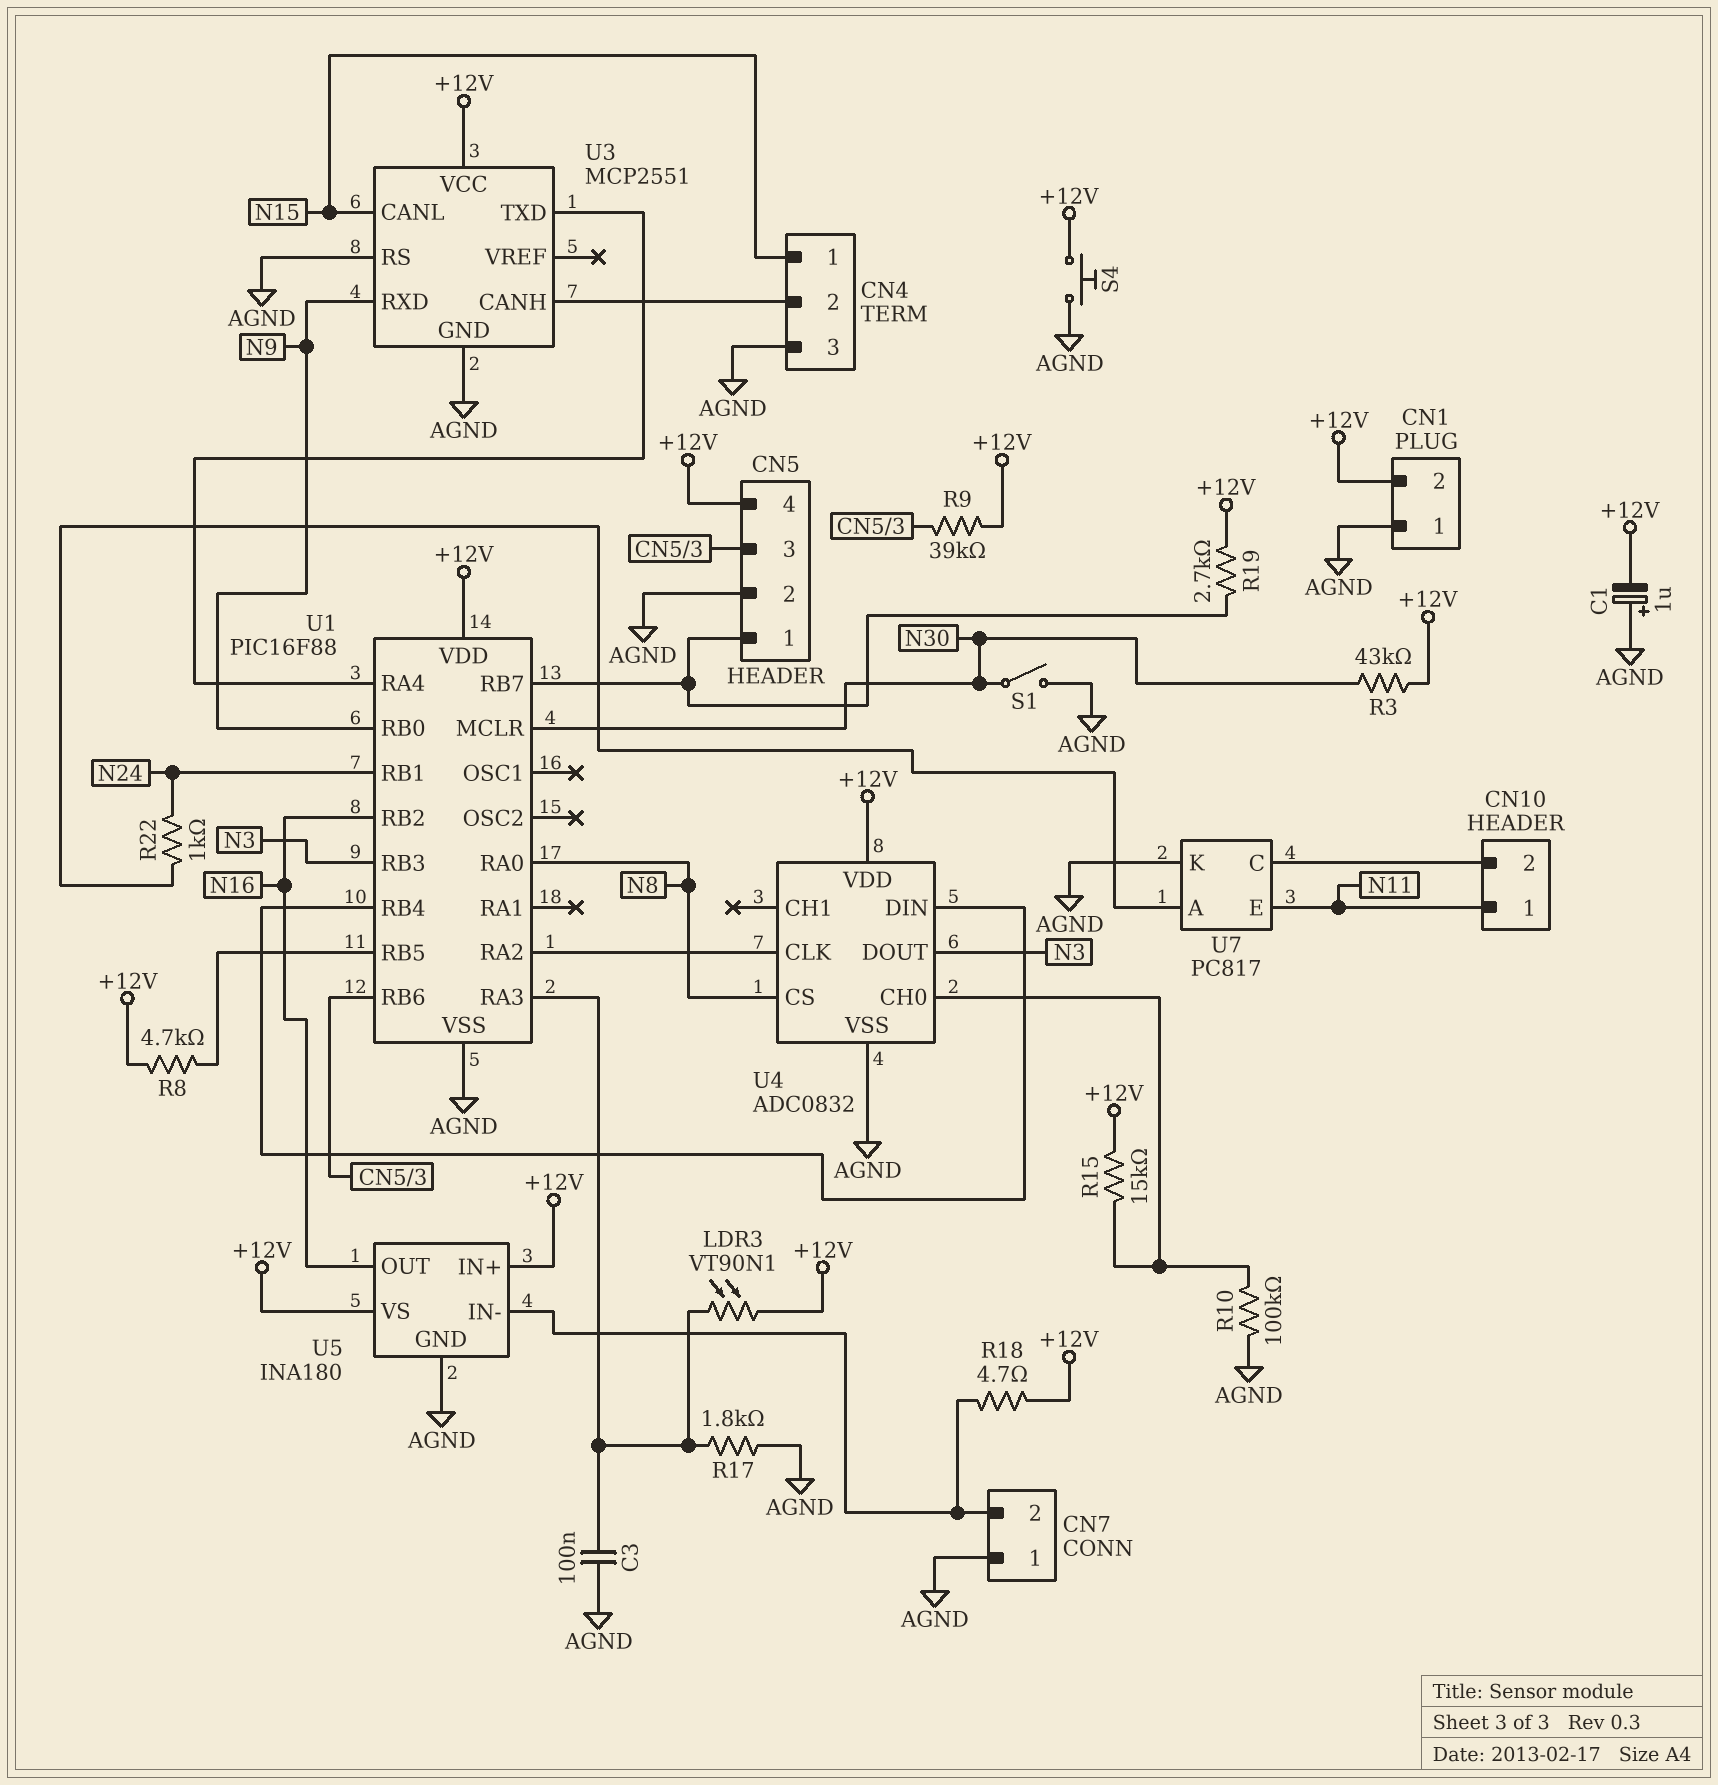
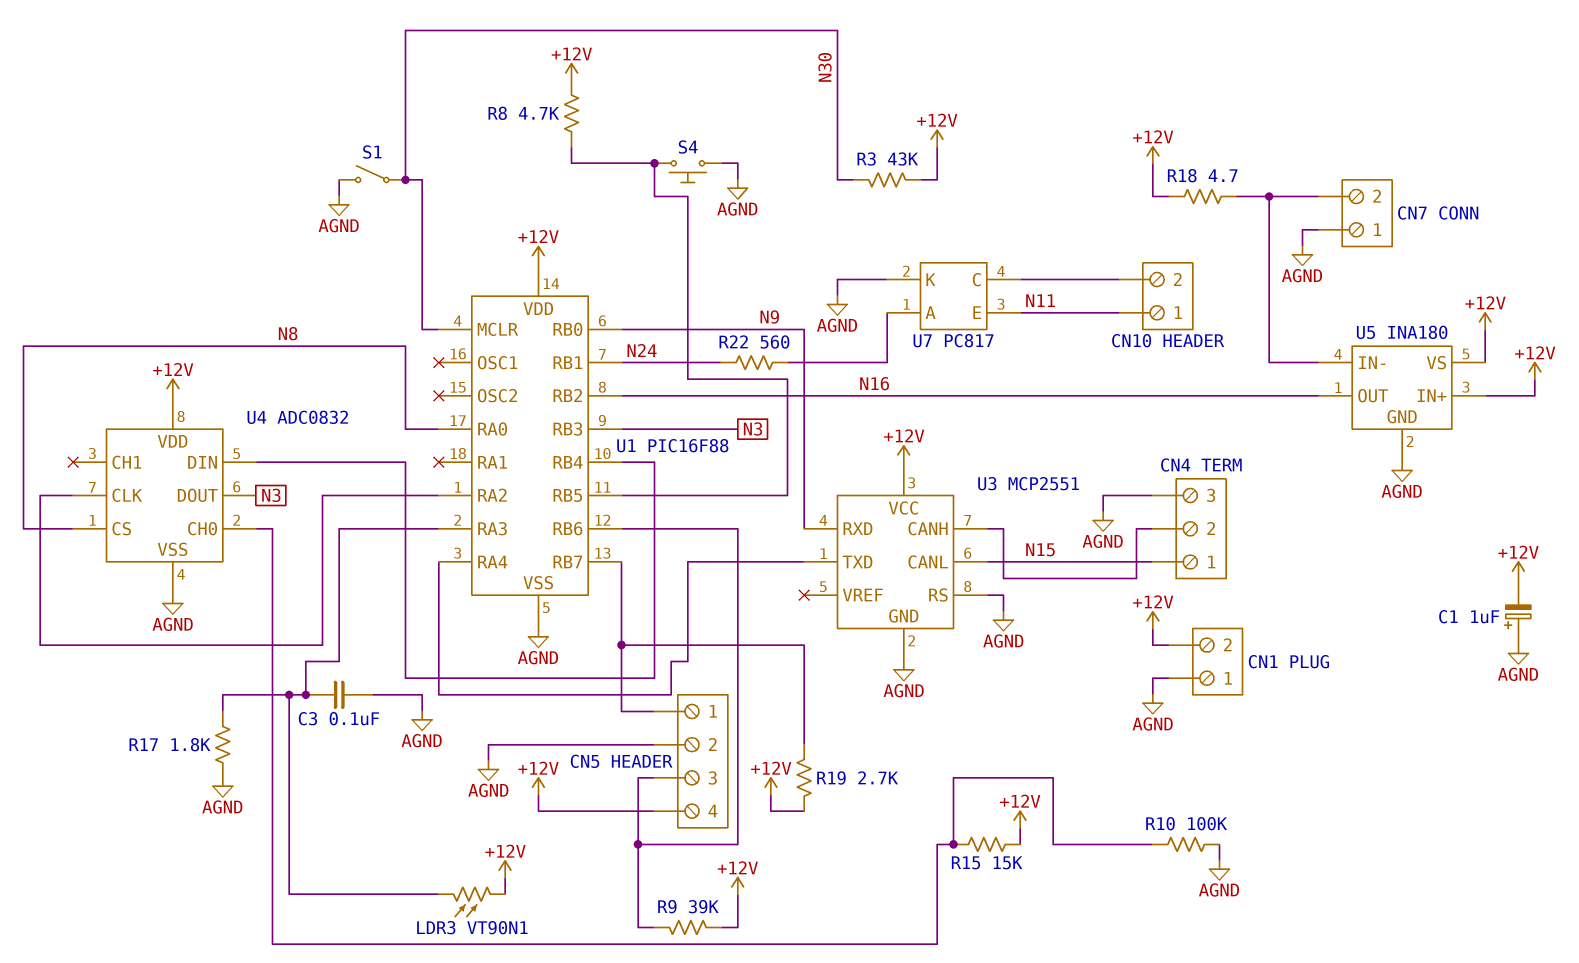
R22: 1k (N24, U7/A) -> 560 (N24, U7/A)
S4: button (+12V, AGND) -> button (AGND, U1/RB5)

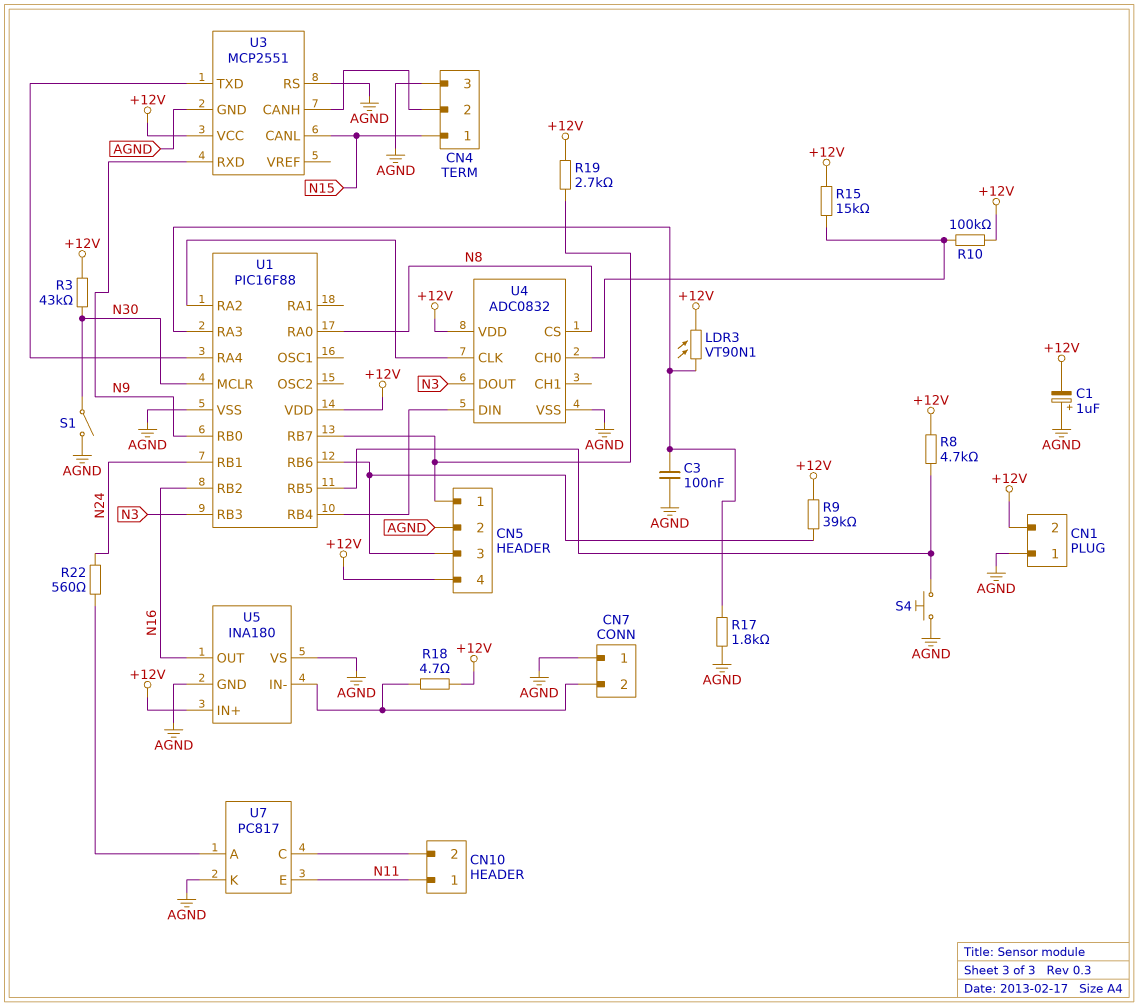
R10: 100k (AGND, U4/CH0) -> 100k (+12V, U4/CH0)
U5 pin VS: +12V -> AGND

